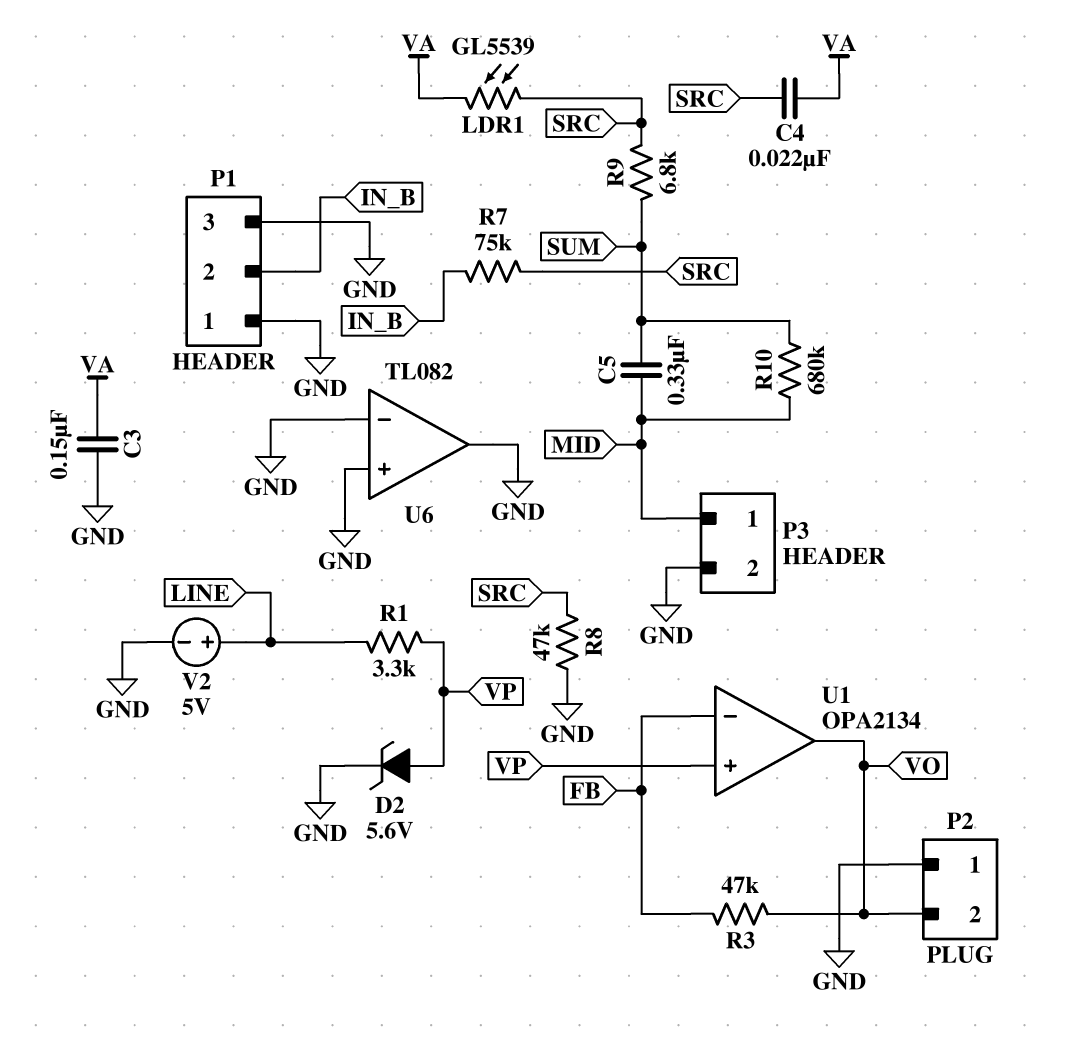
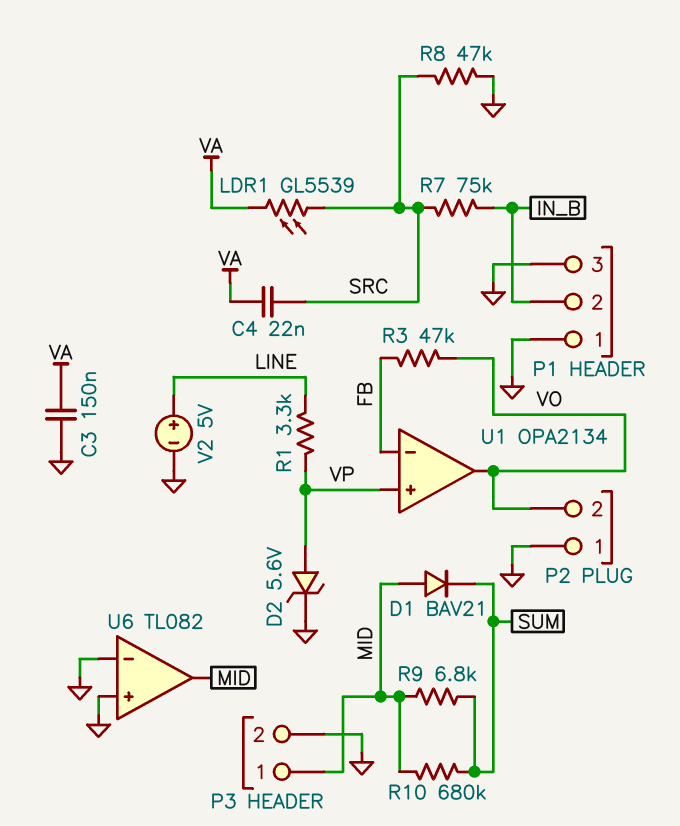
C5: 330nF (MID, SUM) -> none
D1: none -> diode BAV21 (A MID, K SUM)
R9: 6.8k (SRC, SUM) -> 6.8k (MID, SUM)
U6 pin out: GND -> MID

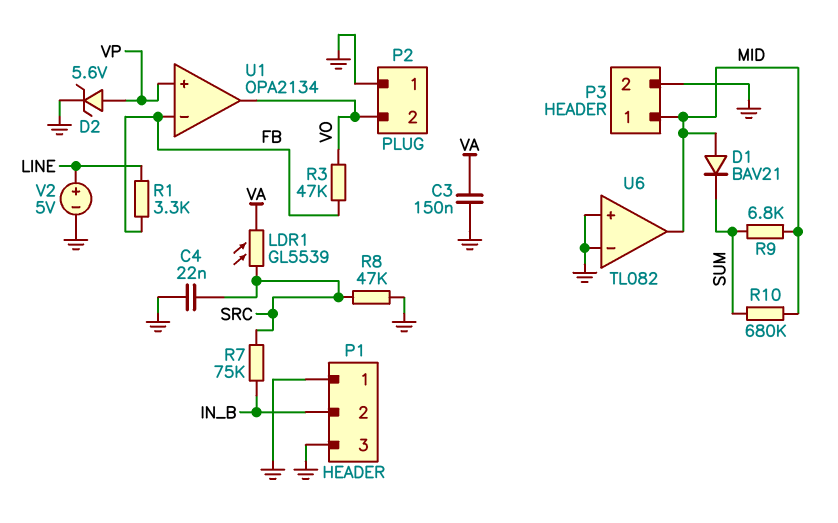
C4: 22nF (SRC, VA) -> 22nF (GND, SRC)
R1: 3.3k (LINE, VP) -> 3.3k (FB, LINE)

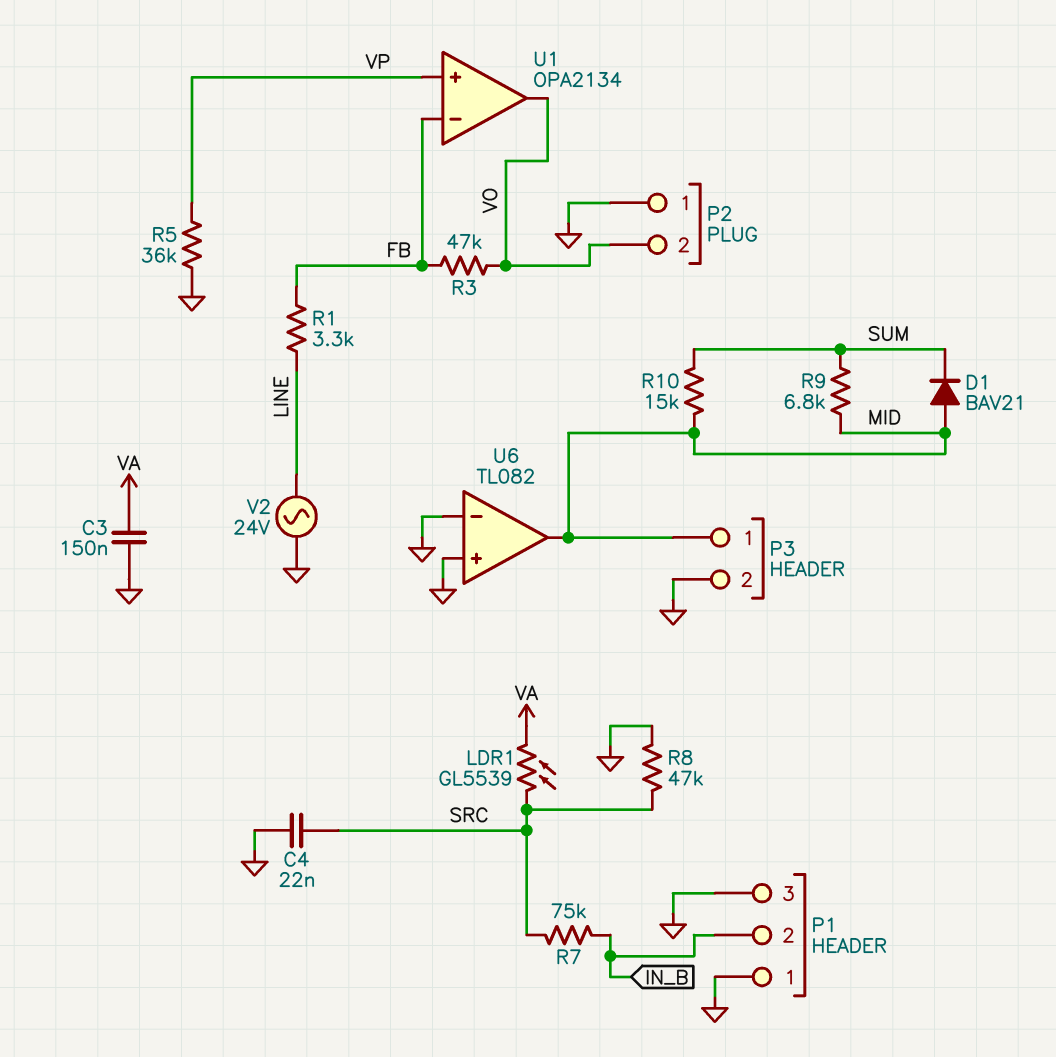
D2: zener 5.6V (A VP, K GND) -> none
R5: none -> 36k (GND, VP)
R10: 680k (MID, SUM) -> 15k (MID, SUM)
V2: 5V (plus LINE, minus GND) -> AC 24V (GND, LINE)

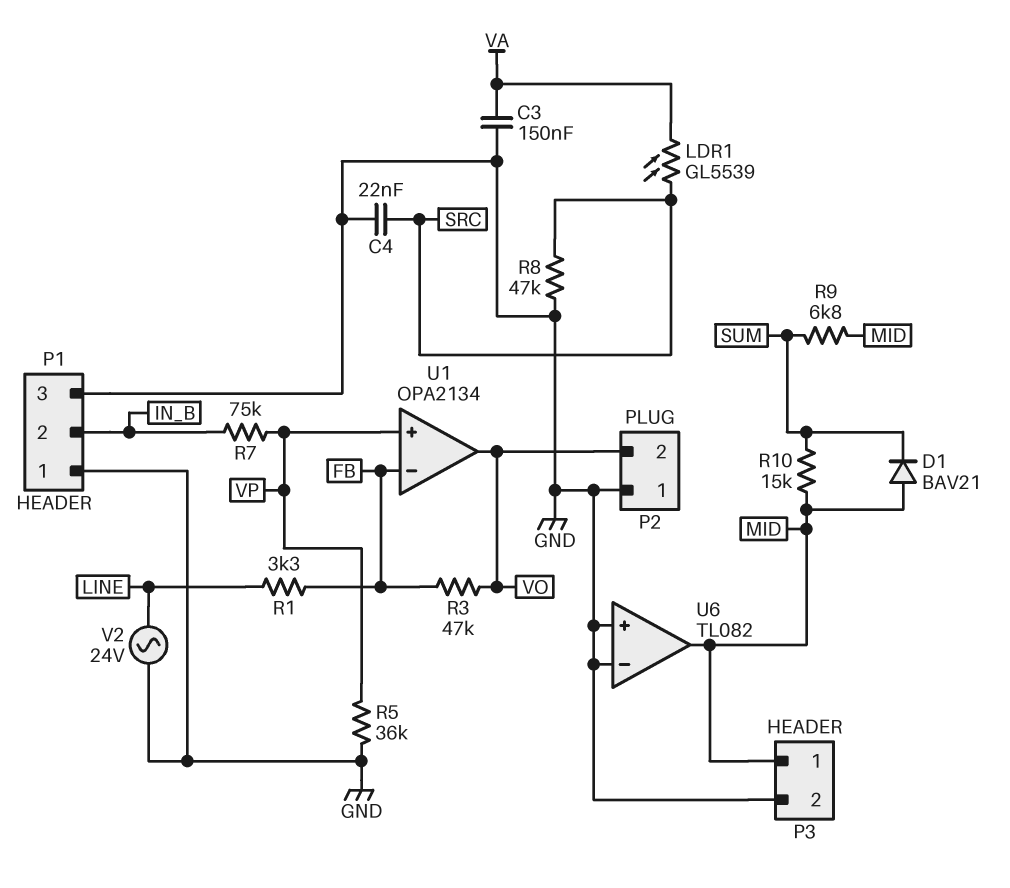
R7: 75k (IN_B, SRC) -> 75k (IN_B, VP)

